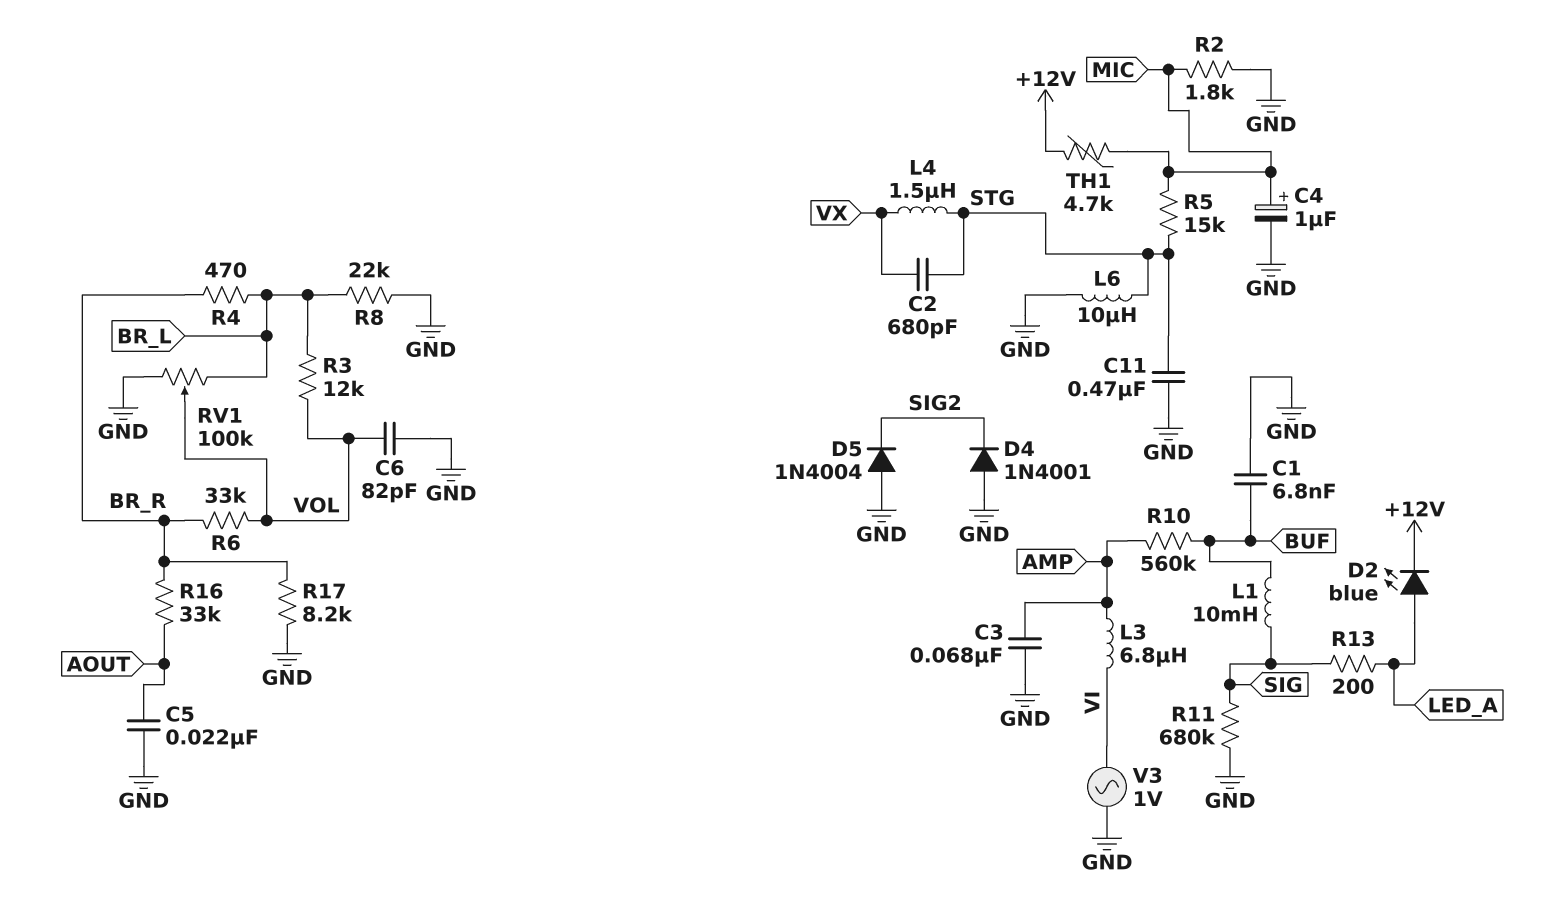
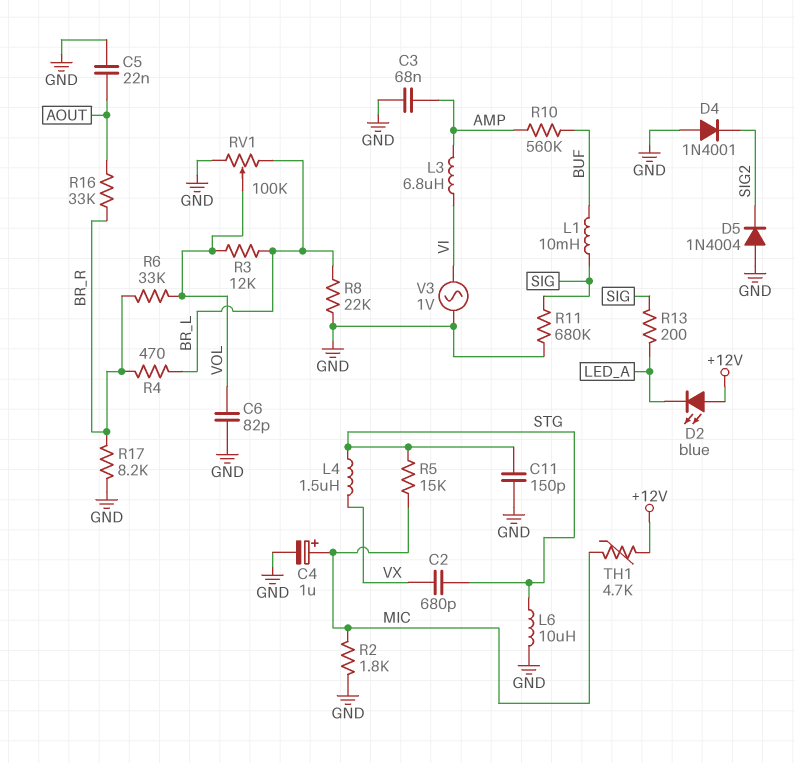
C1: 6.8nF (BUF, GND) -> none
C11: 470nF (GND, STG) -> 150pF (GND, STG)
D2: LED blue (A LED_A, K +12V) -> LED blue (A +12V, K LED_A)

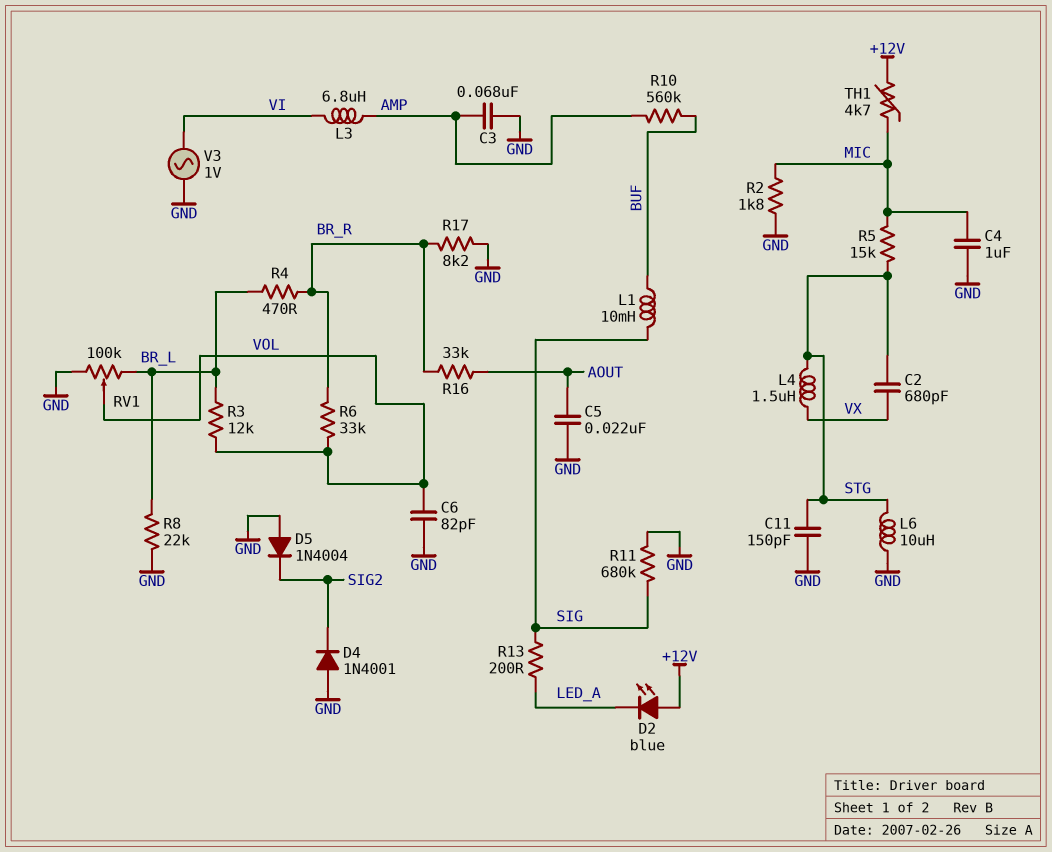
C4: 1uF (plus MIC, minus GND) -> 1uF (GND, MIC)

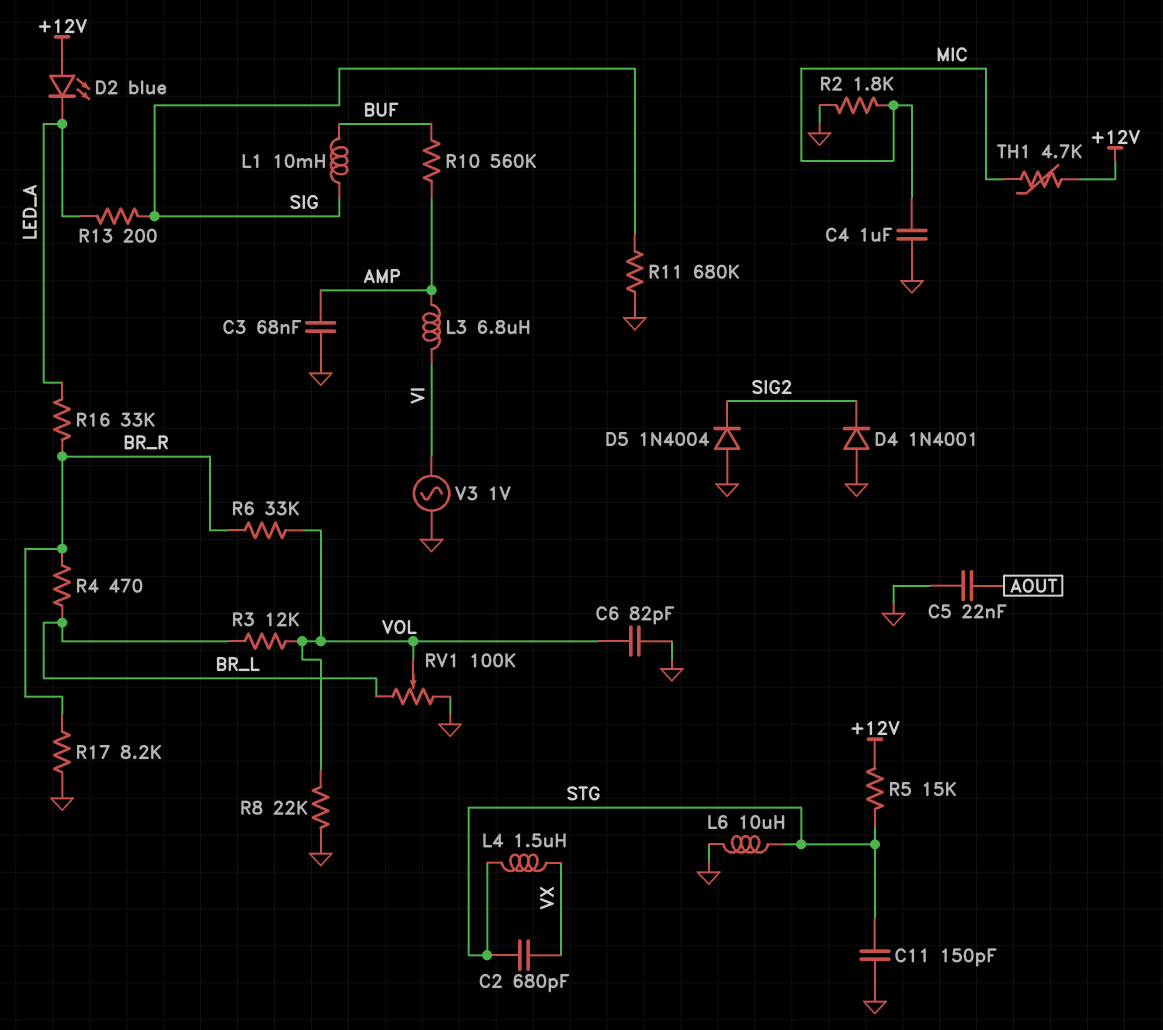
R5: 15k (MIC, STG) -> 15k (+12V, STG)
R8: 22k (BR_L, GND) -> 22k (GND, VOL)
R16: 33k (AOUT, BR_R) -> 33k (BR_R, LED_A)

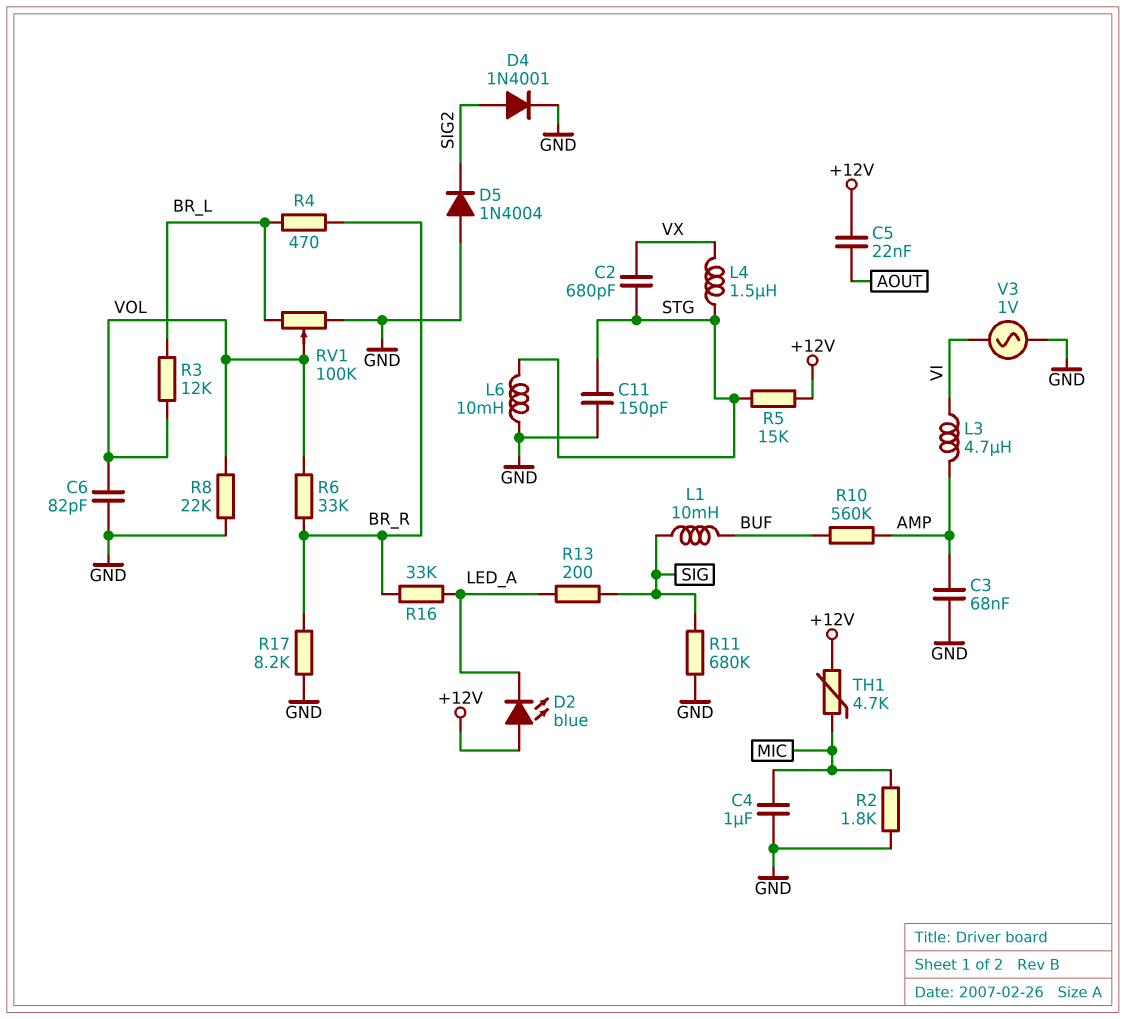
C5: 22nF (AOUT, GND) -> 22nF (+12V, AOUT)
D4: diode 1N4001 (A GND, K SIG2) -> diode 1N4001 (A SIG2, K GND)
L3: 6.8uH (AMP, VI) -> 4.7uH (AMP, VI)
L6: 10uH (GND, STG) -> 10mH (GND, STG)

